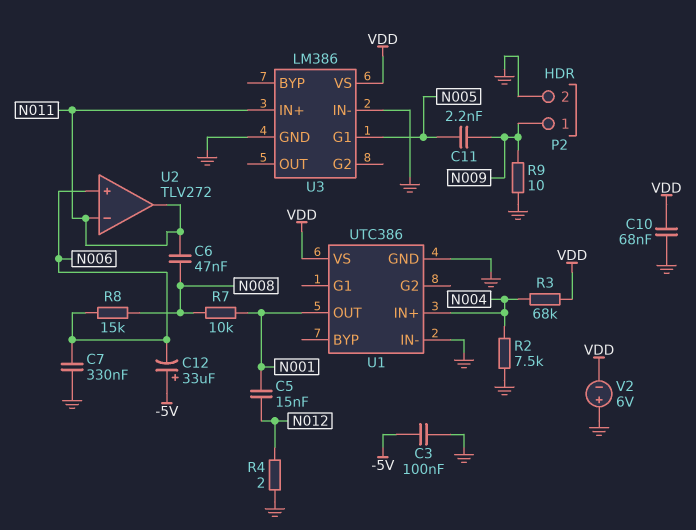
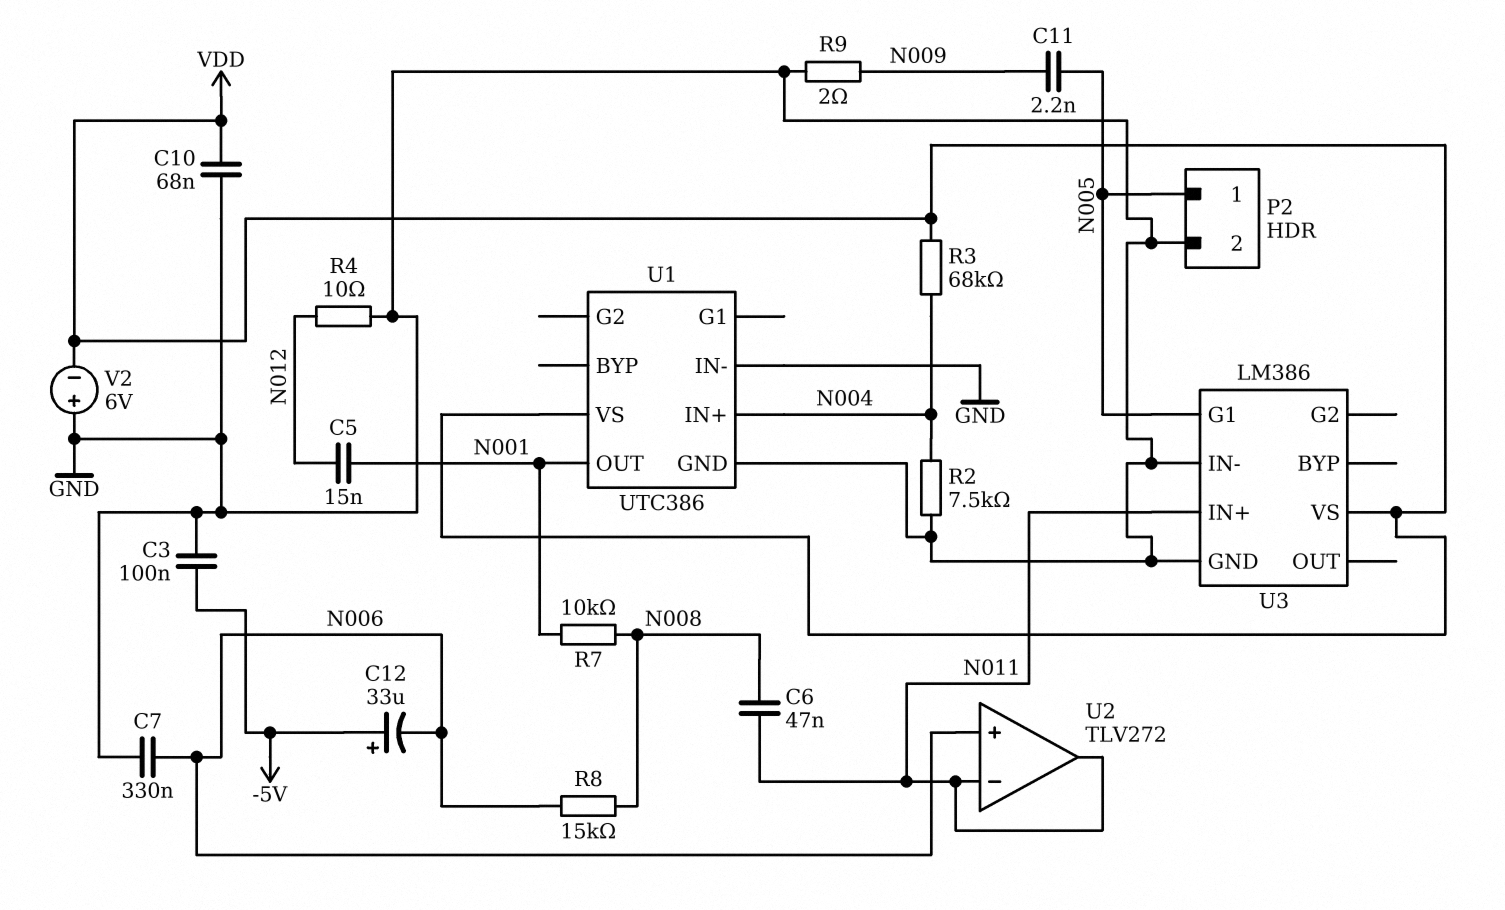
P2 pin 1: N009 -> N005
R4: 2 (GND, N012) -> 10 (GND, N012)
R9: 10 (GND, N009) -> 2 (GND, N009)

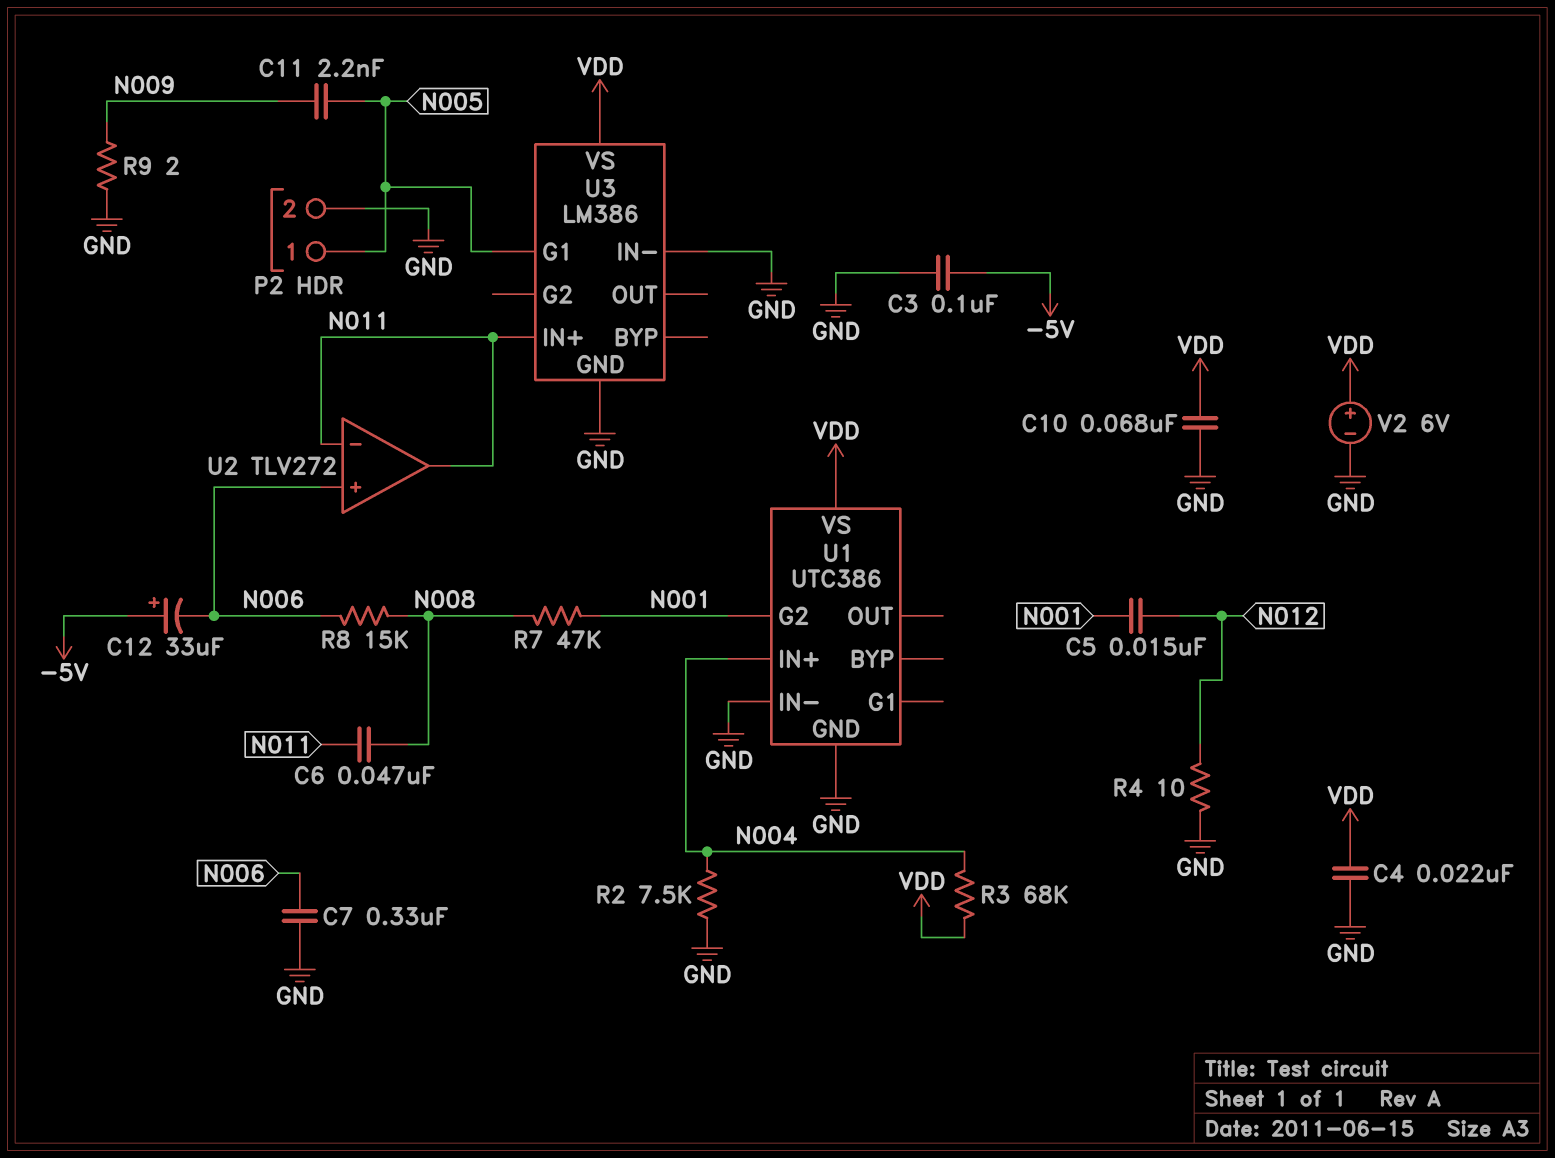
C4: none -> 22nF (GND, VDD)
R7: 10k (N001, N008) -> 47k (N001, N008)
U1 pin G2: none -> N001
U1 pin OUT: N001 -> none
V2: 6V (plus GND, minus VDD) -> 6V (plus VDD, minus GND)

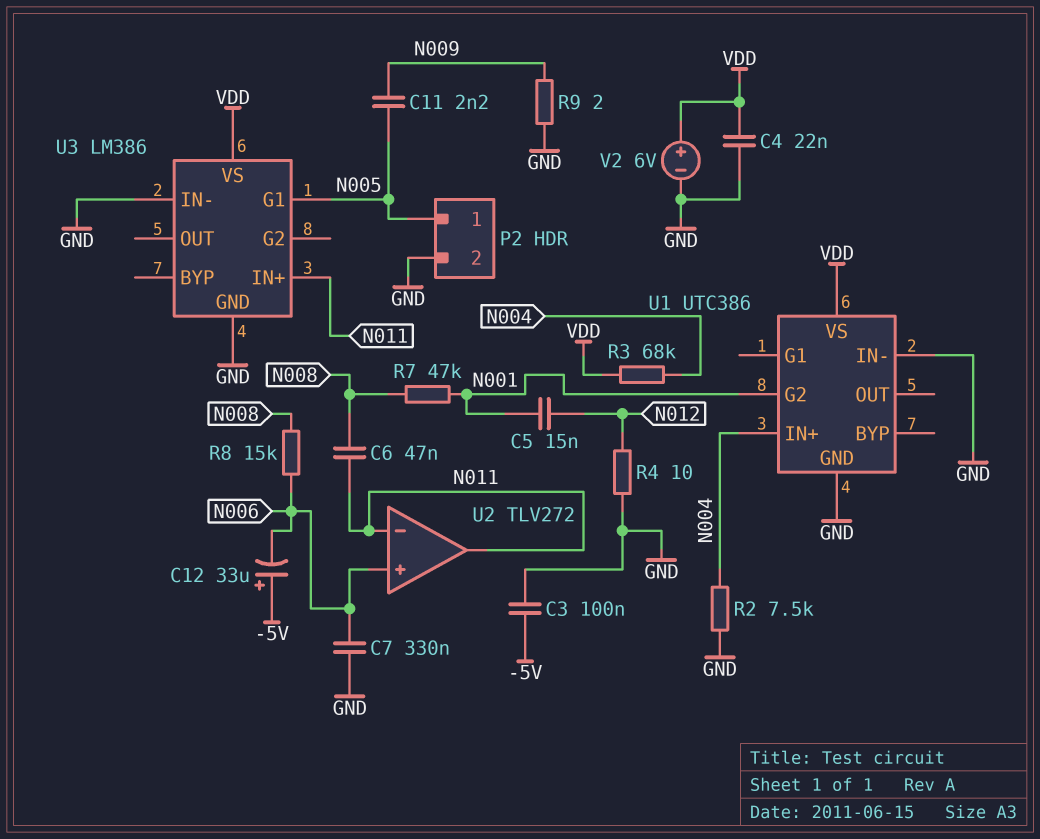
C10: 68nF (GND, VDD) -> none

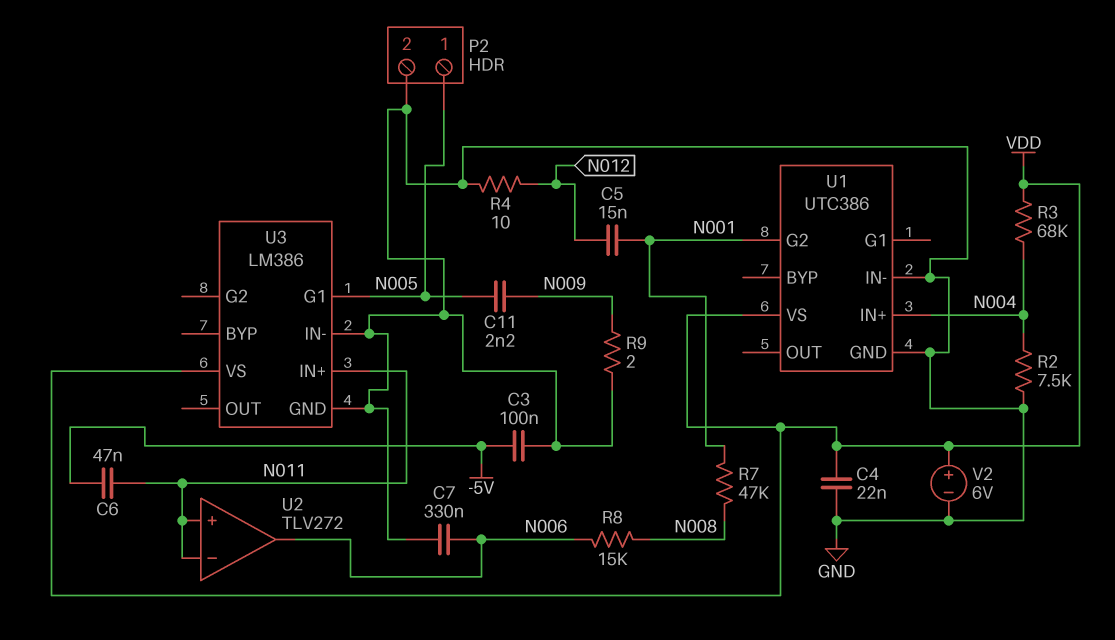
C6: 47nF (N008, N011) -> 47nF (-5V, N011)
C12: 33uF (plus -5V, minus N006) -> none
U2 pin in+: N006 -> N011
U2 pin out: N011 -> N006

